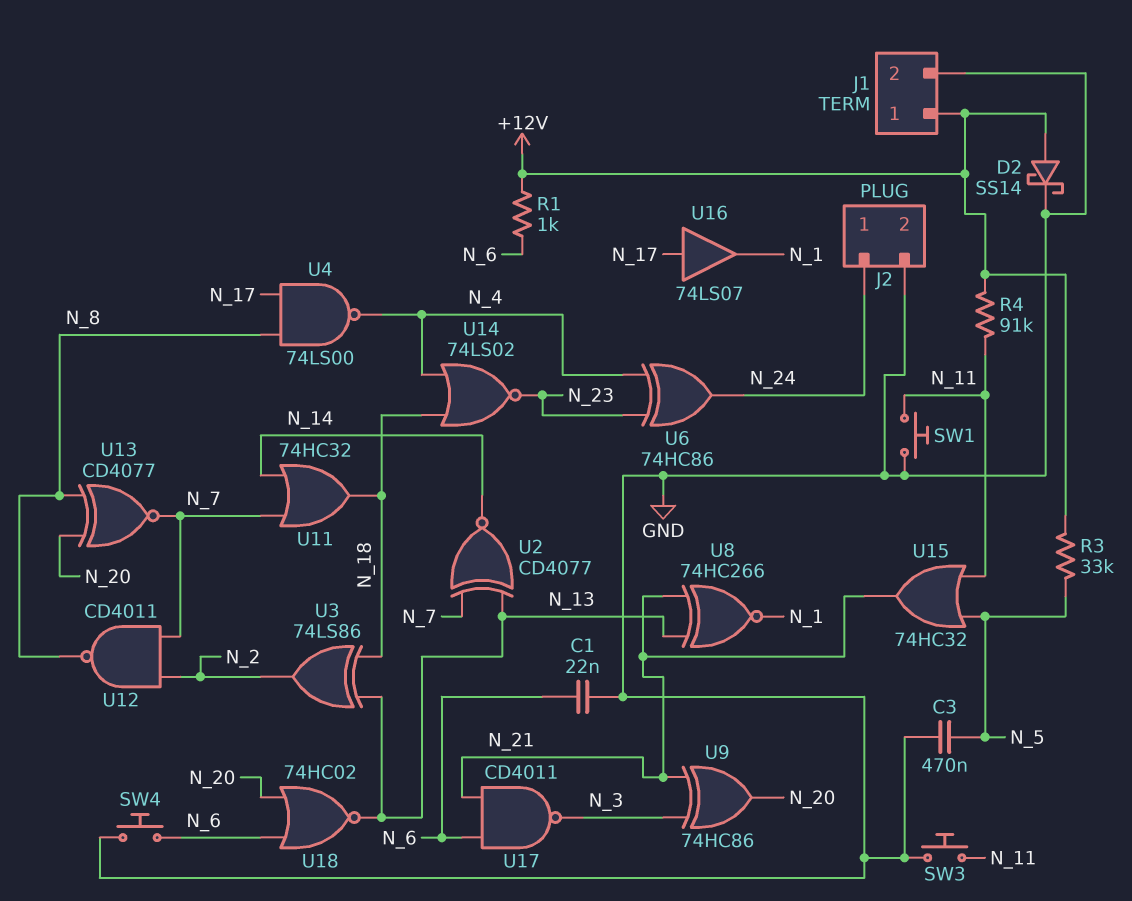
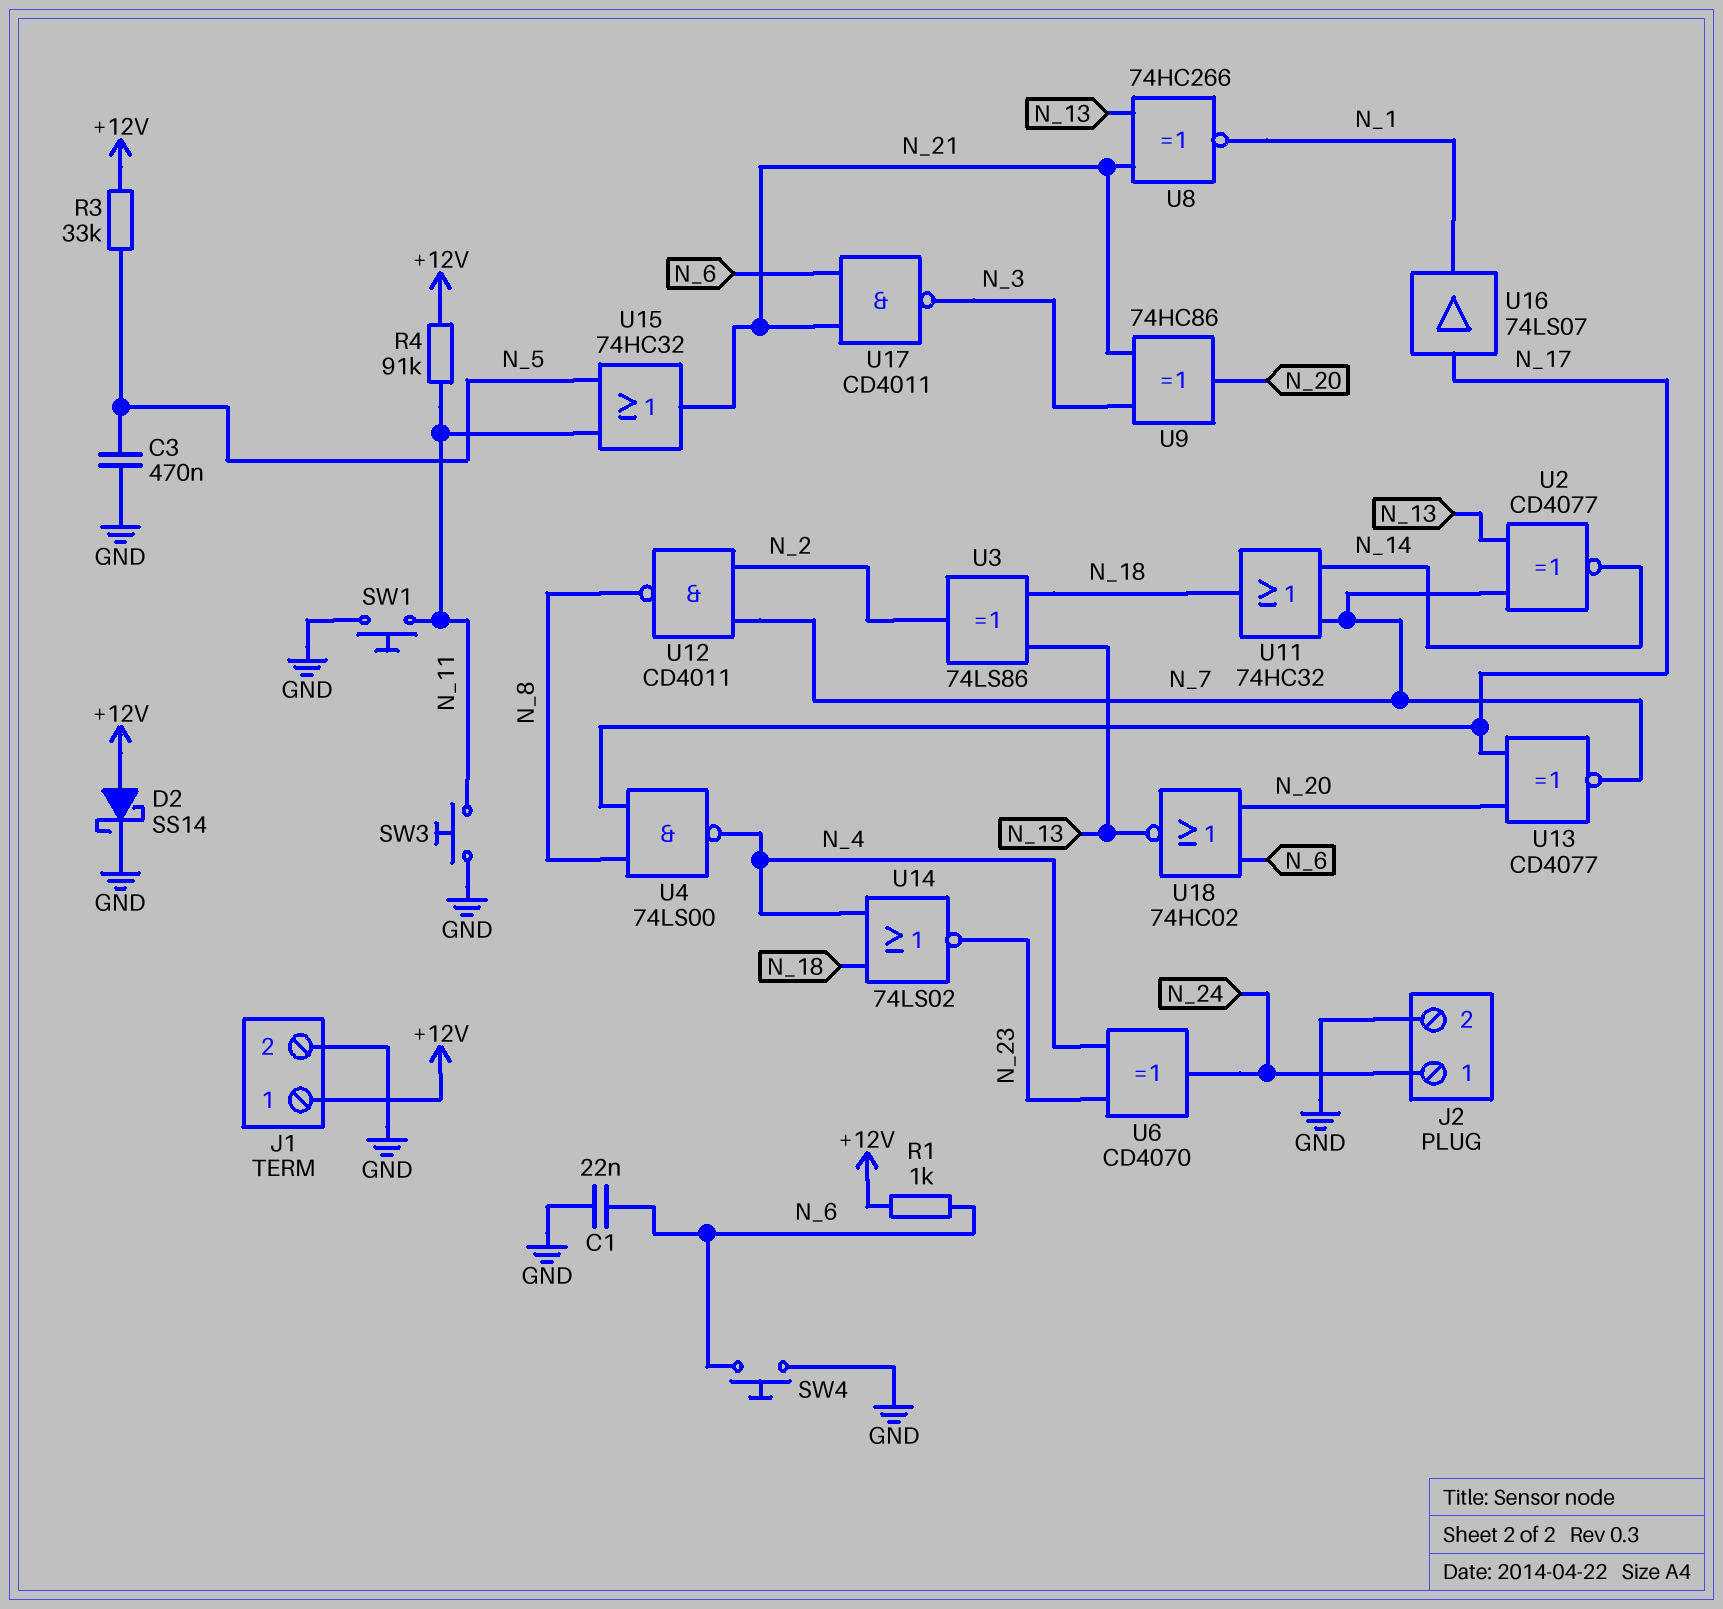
U6: XOR 74HC86 (in N_4, in N_23, out N_24) -> XOR CD4070 (in N_4, in N_23, out N_24)
U13: XNOR CD4077 (in N_8, in N_20, out N_7) -> XNOR CD4077 (in N_17, in N_20, out N_7)

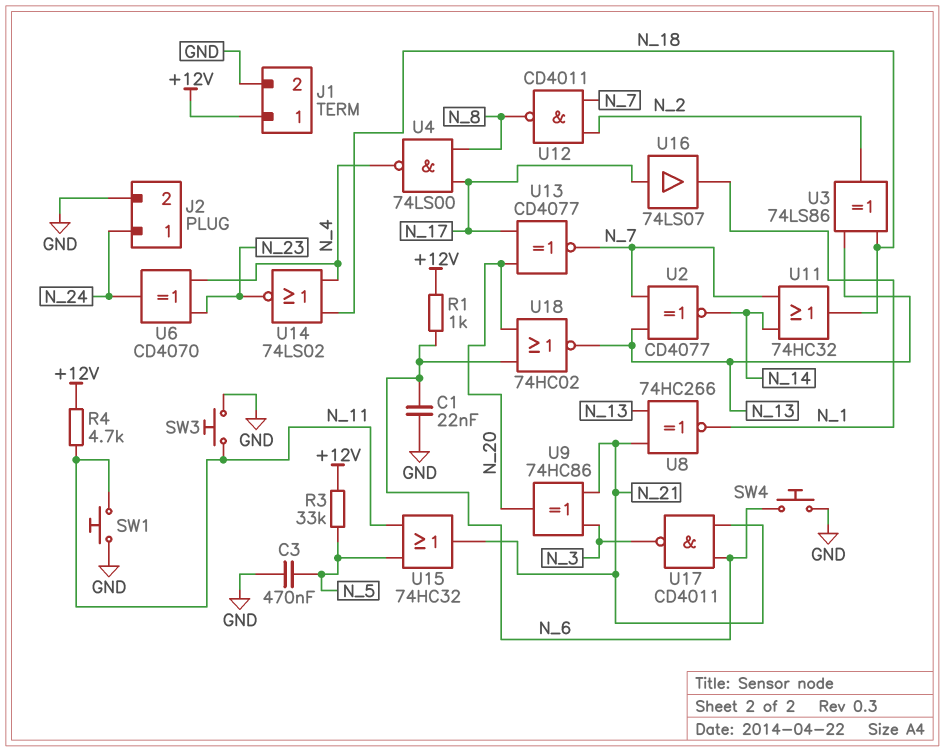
D2: schottky SS14 (A +12V, K GND) -> none
R4: 91k (+12V, N_11) -> 4.7k (+12V, N_11)

